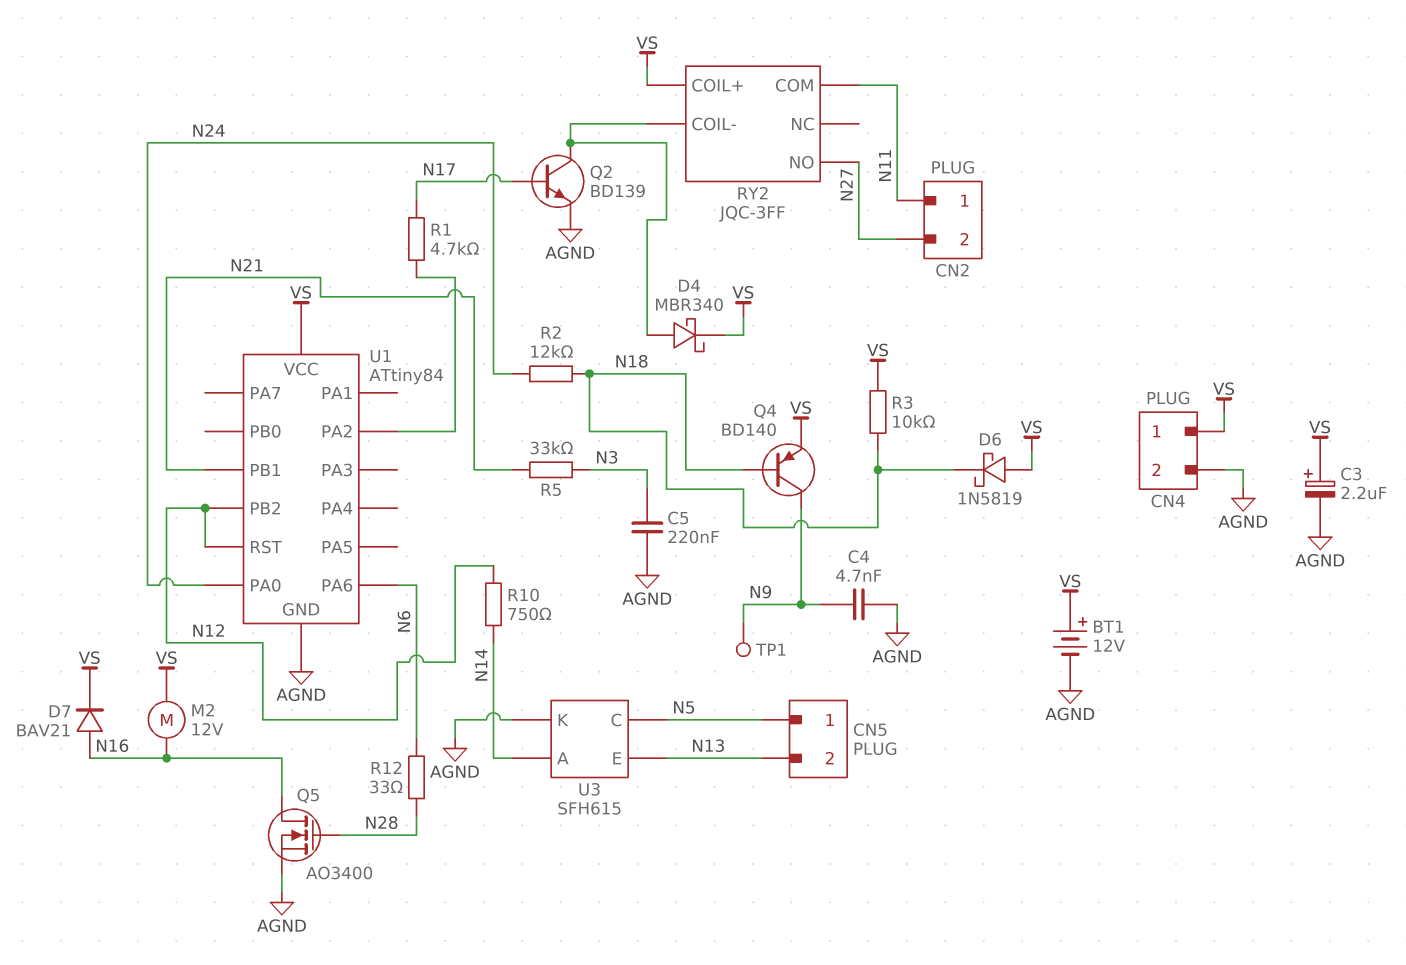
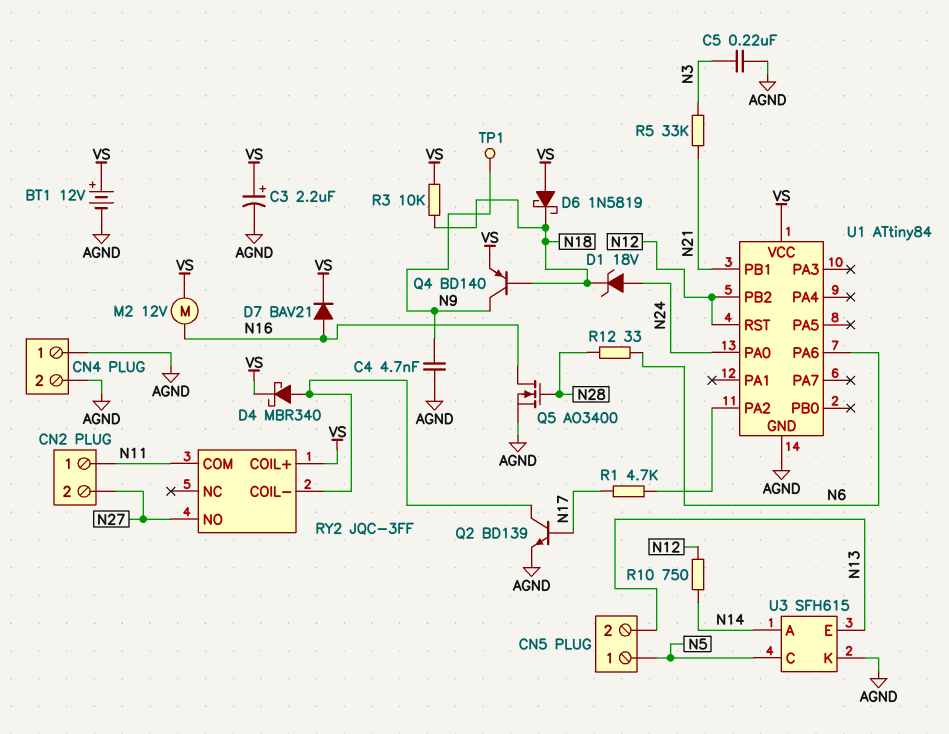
CN4 pin 1: VS -> AGND
D1: none -> zener 18V (A N24, K N18)
R2: 12k (N18, N24) -> none

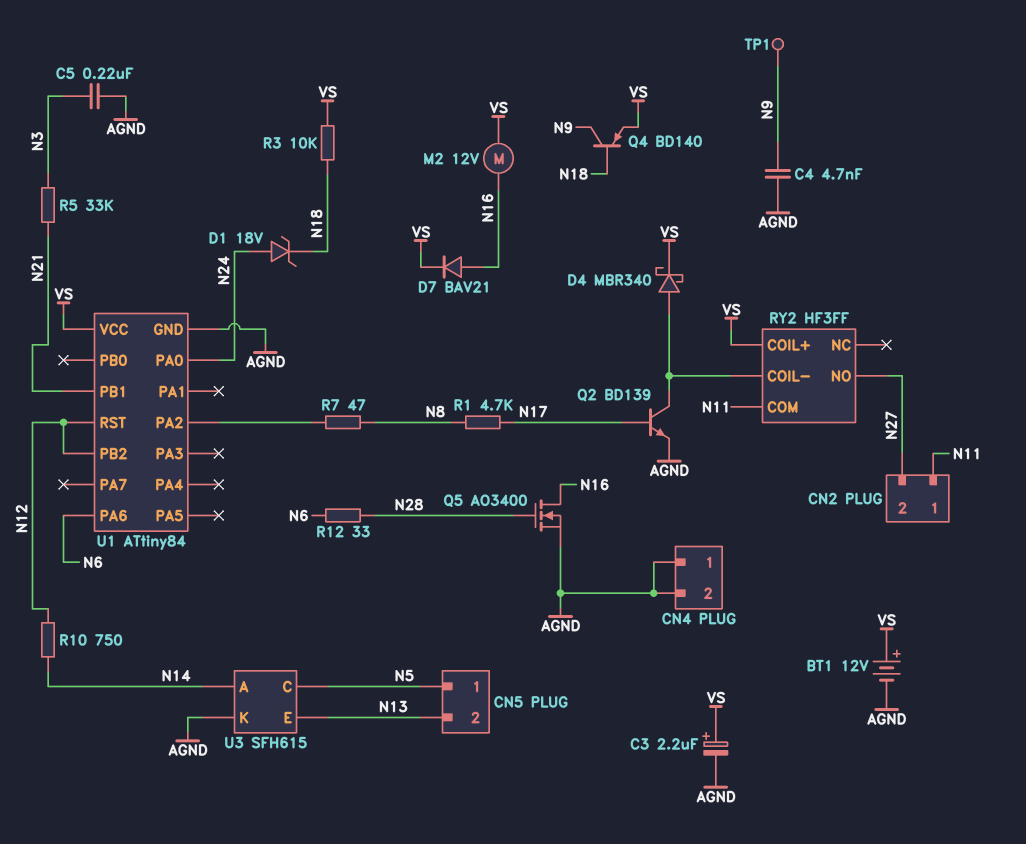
D6: schottky 1N5819 (A VS, K N18) -> none
R1: 4.7k (N17, U1/PA2) -> 4.7k (N8, N17)
R7: none -> 47 (N8, U1/PA2)
RY2: JQC-3FF -> HF3FF

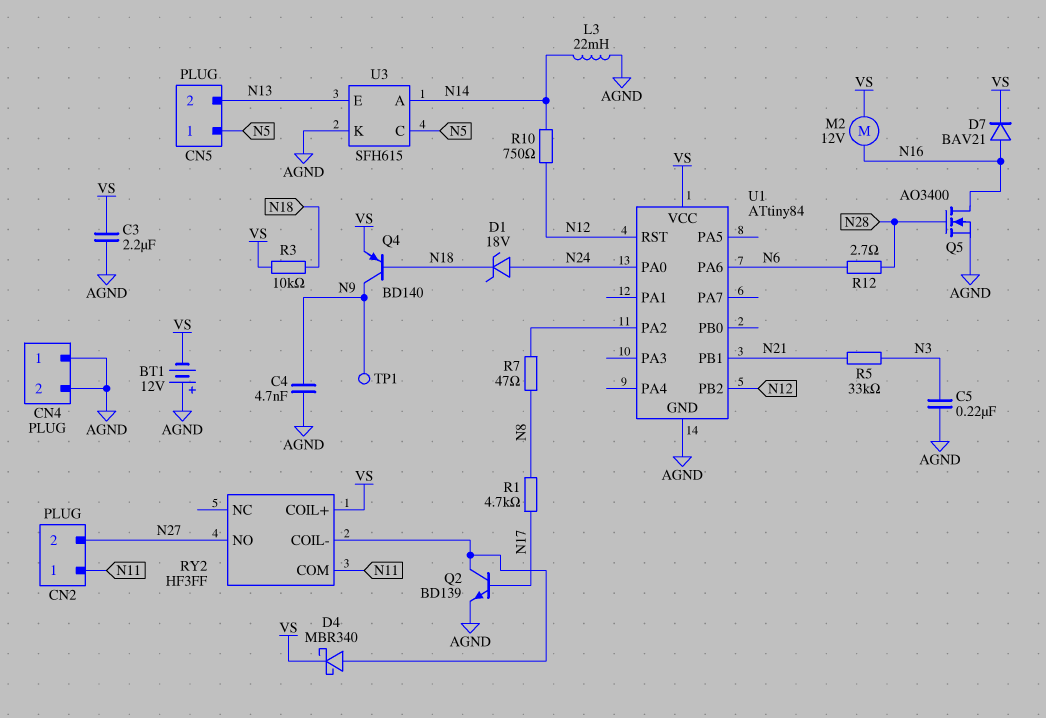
BT1: 12V (plus VS, minus AGND) -> 12V (plus AGND, minus VS)
C3: 2.2uF (plus VS, minus AGND) -> 2.2uF (AGND, VS)
L3: none -> 22mH (AGND, N14)
R12: 33 (N6, N28) -> 2.7 (N6, N28)

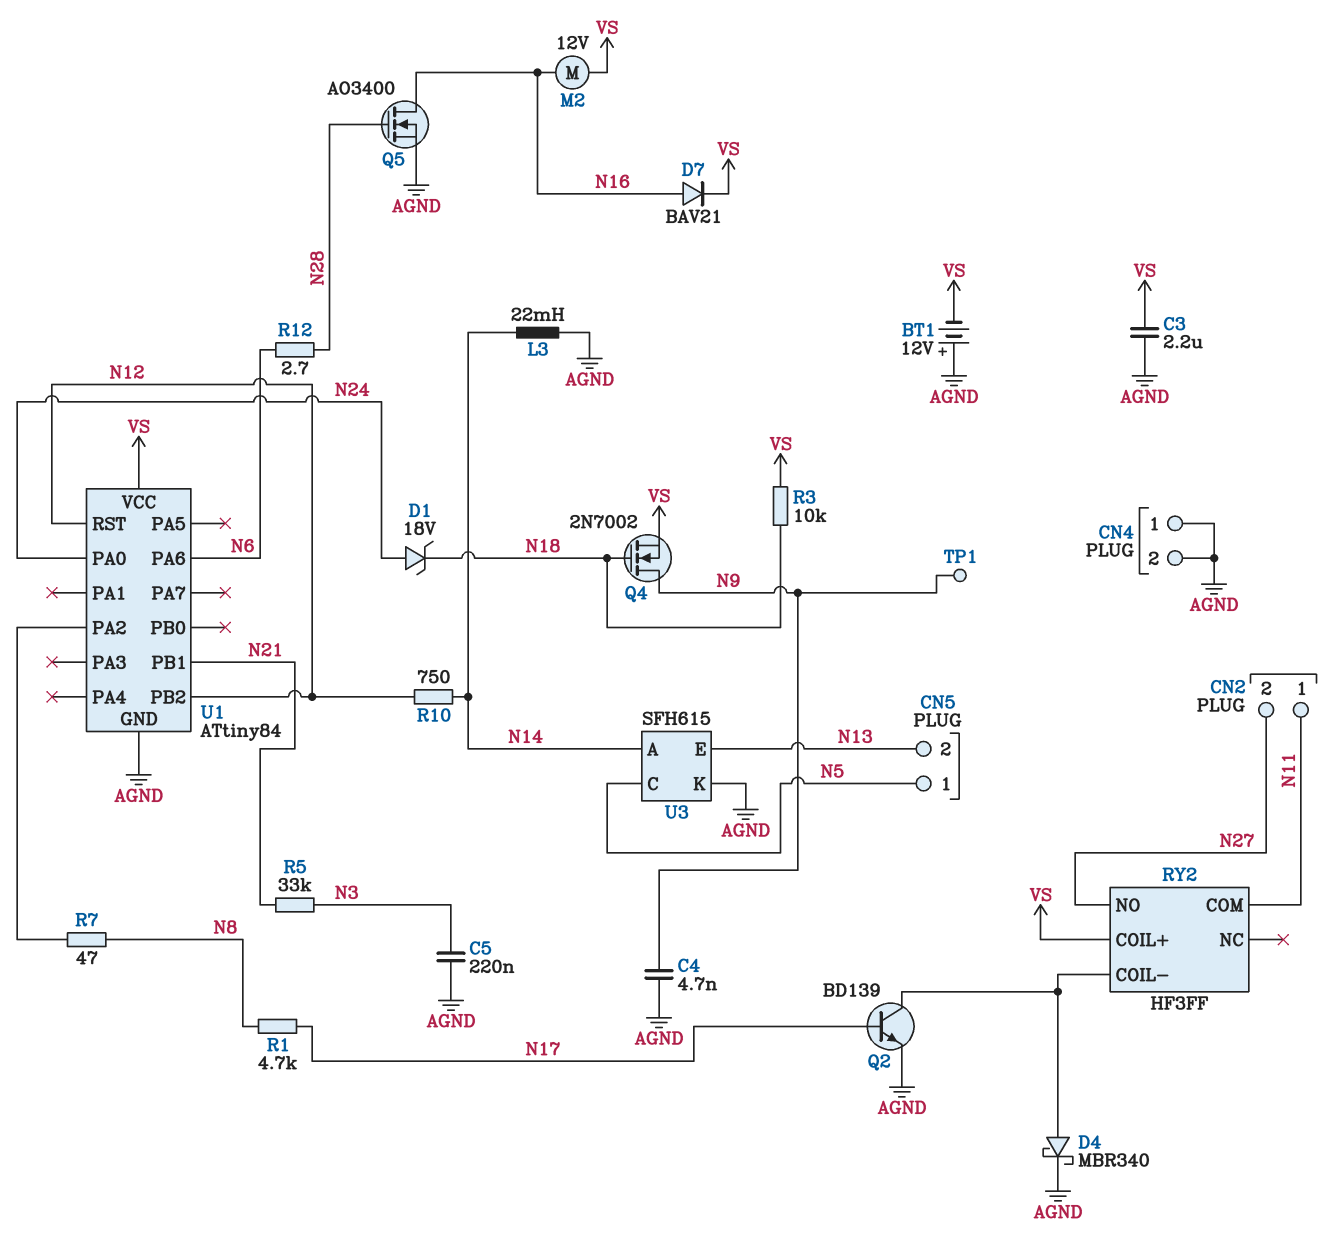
D4: schottky MBR340 (A RY2/COIL-, K VS) -> schottky MBR340 (A RY2/COIL-, K AGND)
Q4: PNP BD140 (B N18, C N9, E VS) -> NMOS 2N7002 (G N18, D N9, S VS)

